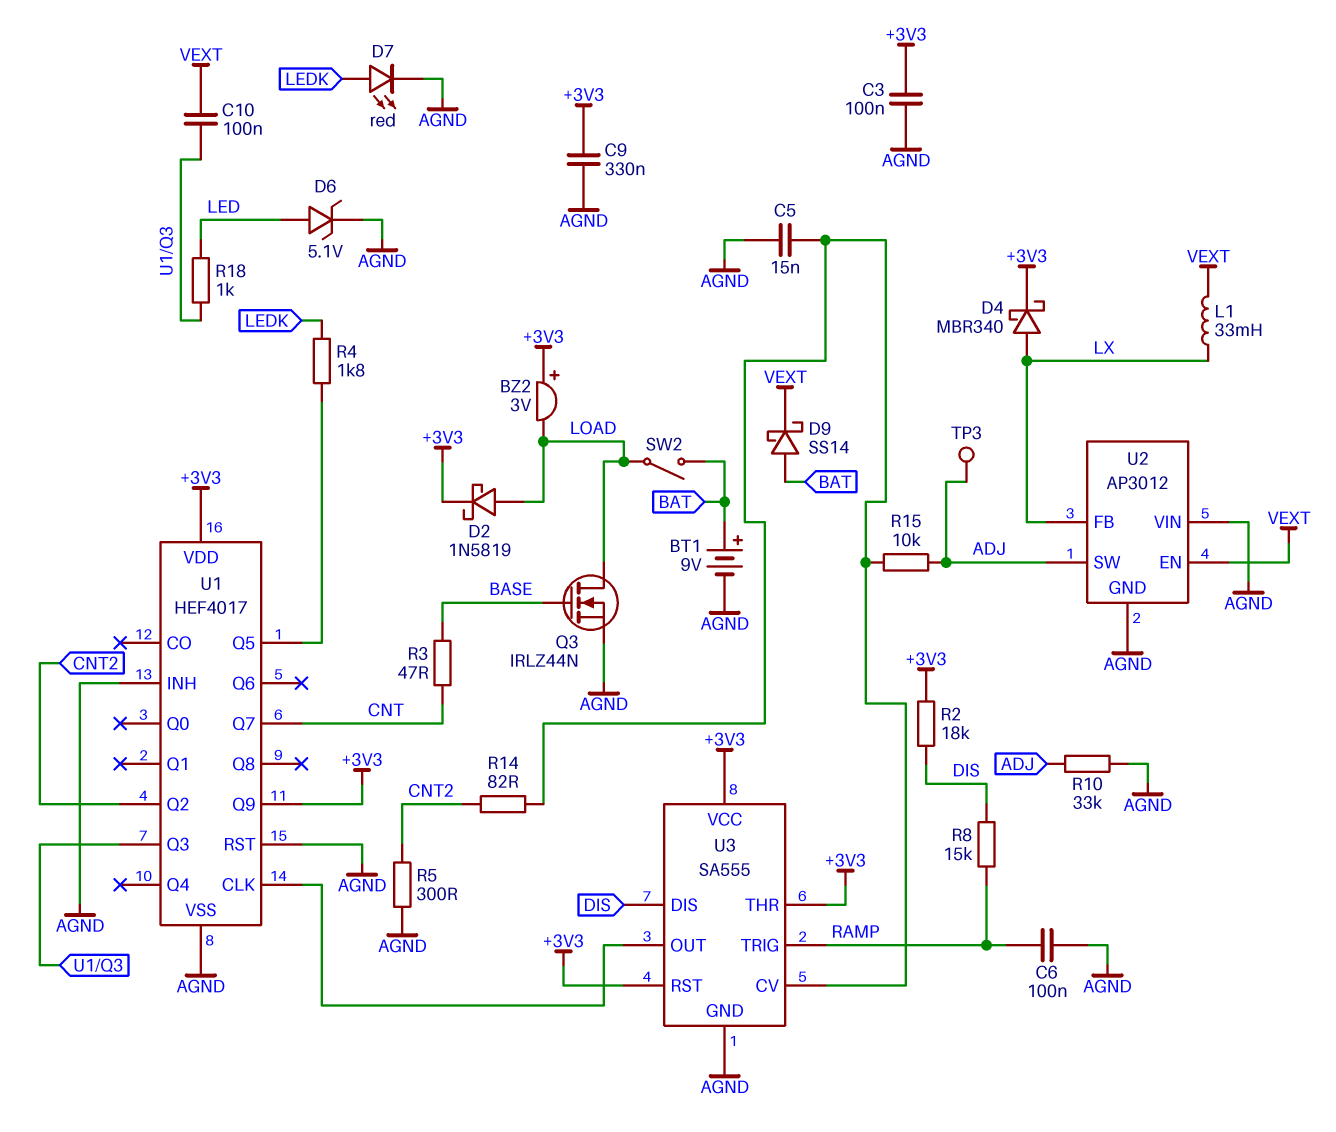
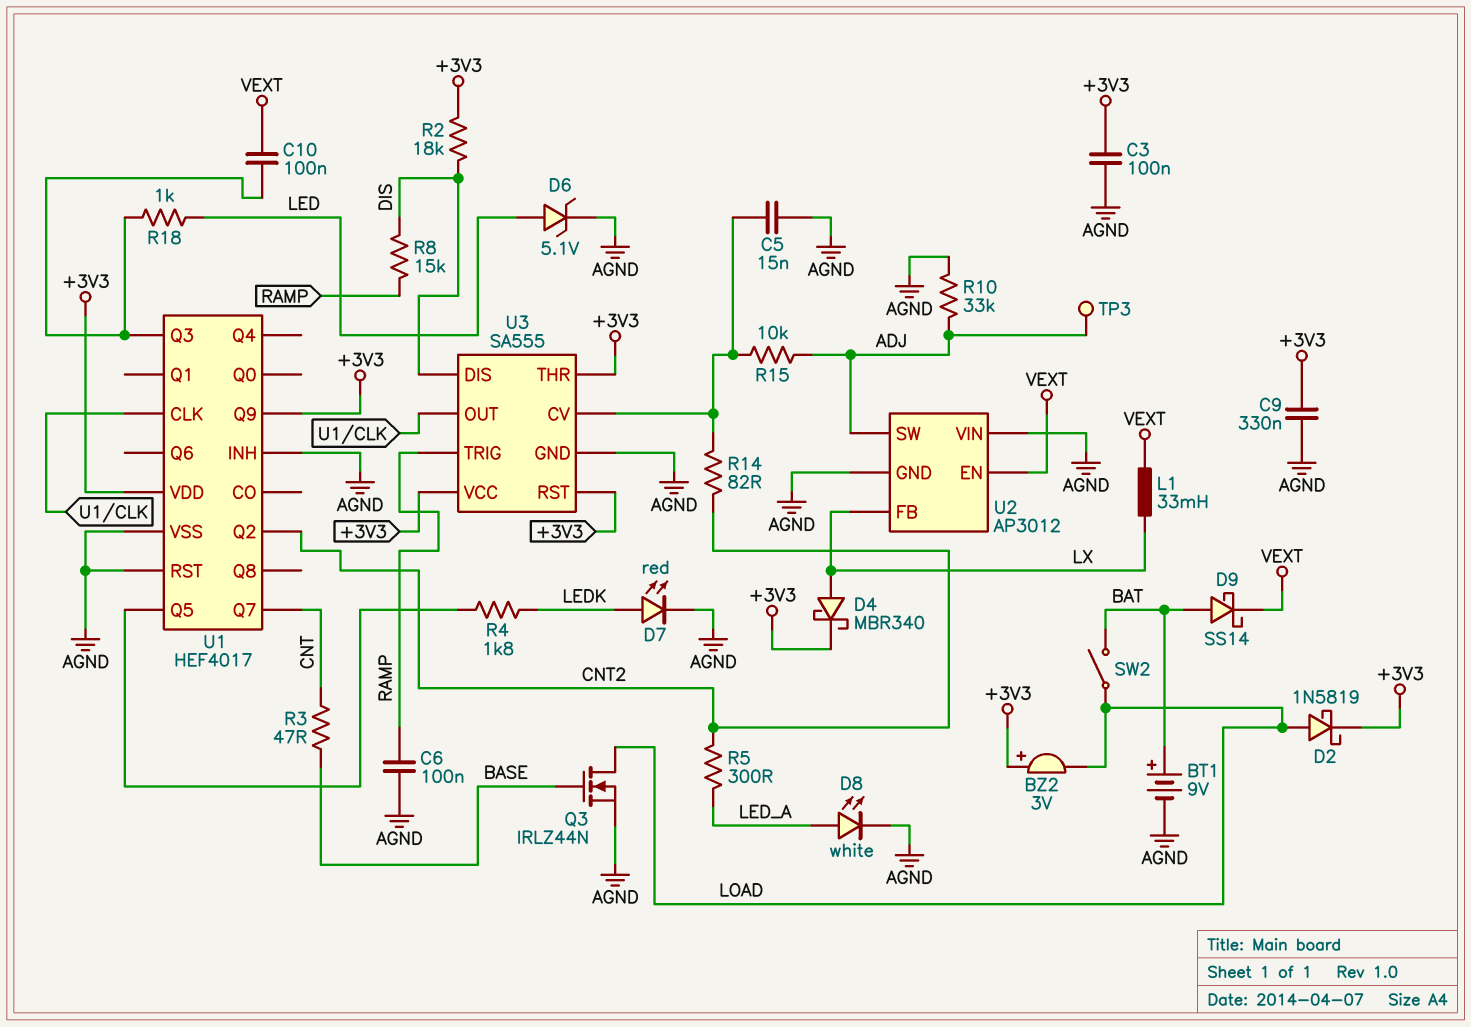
D8: none -> LED white (A LED_A, K AGND)
R5: 300 (AGND, CNT2) -> 300 (CNT2, LED_A)

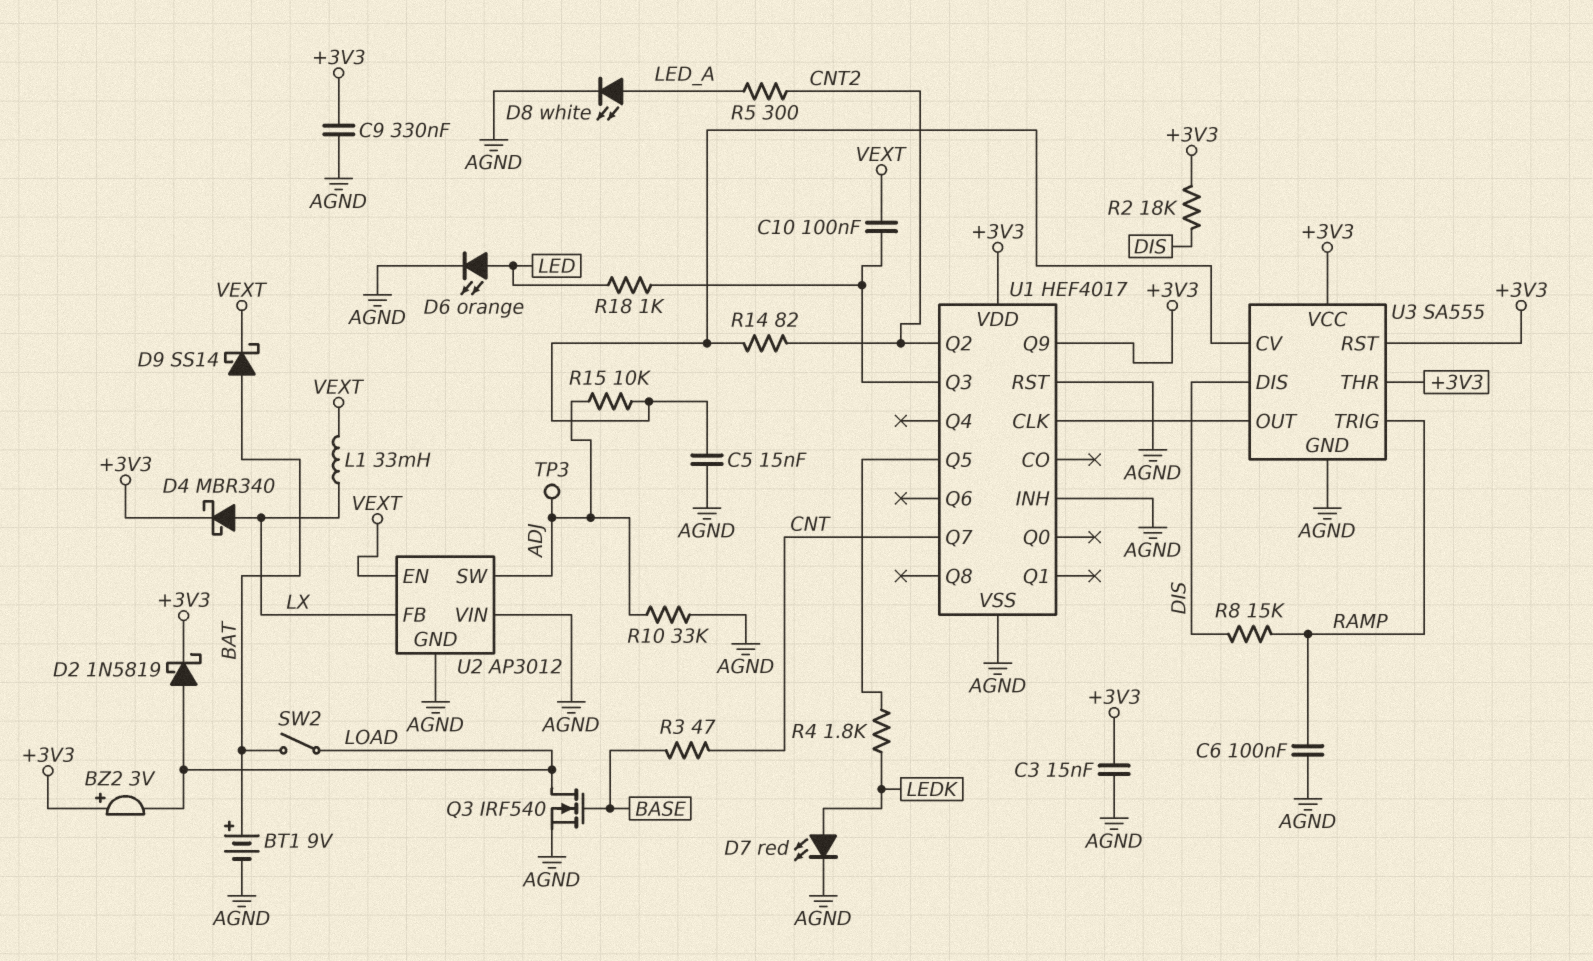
C3: 100nF (+3V3, AGND) -> 15nF (+3V3, AGND)
D6: zener 5.1V (A LED, K AGND) -> LED orange (A LED, K AGND)
Q3: NMOS IRLZ44N (G BASE, D LOAD, S AGND) -> NMOS IRF540 (G BASE, D LOAD, S AGND)

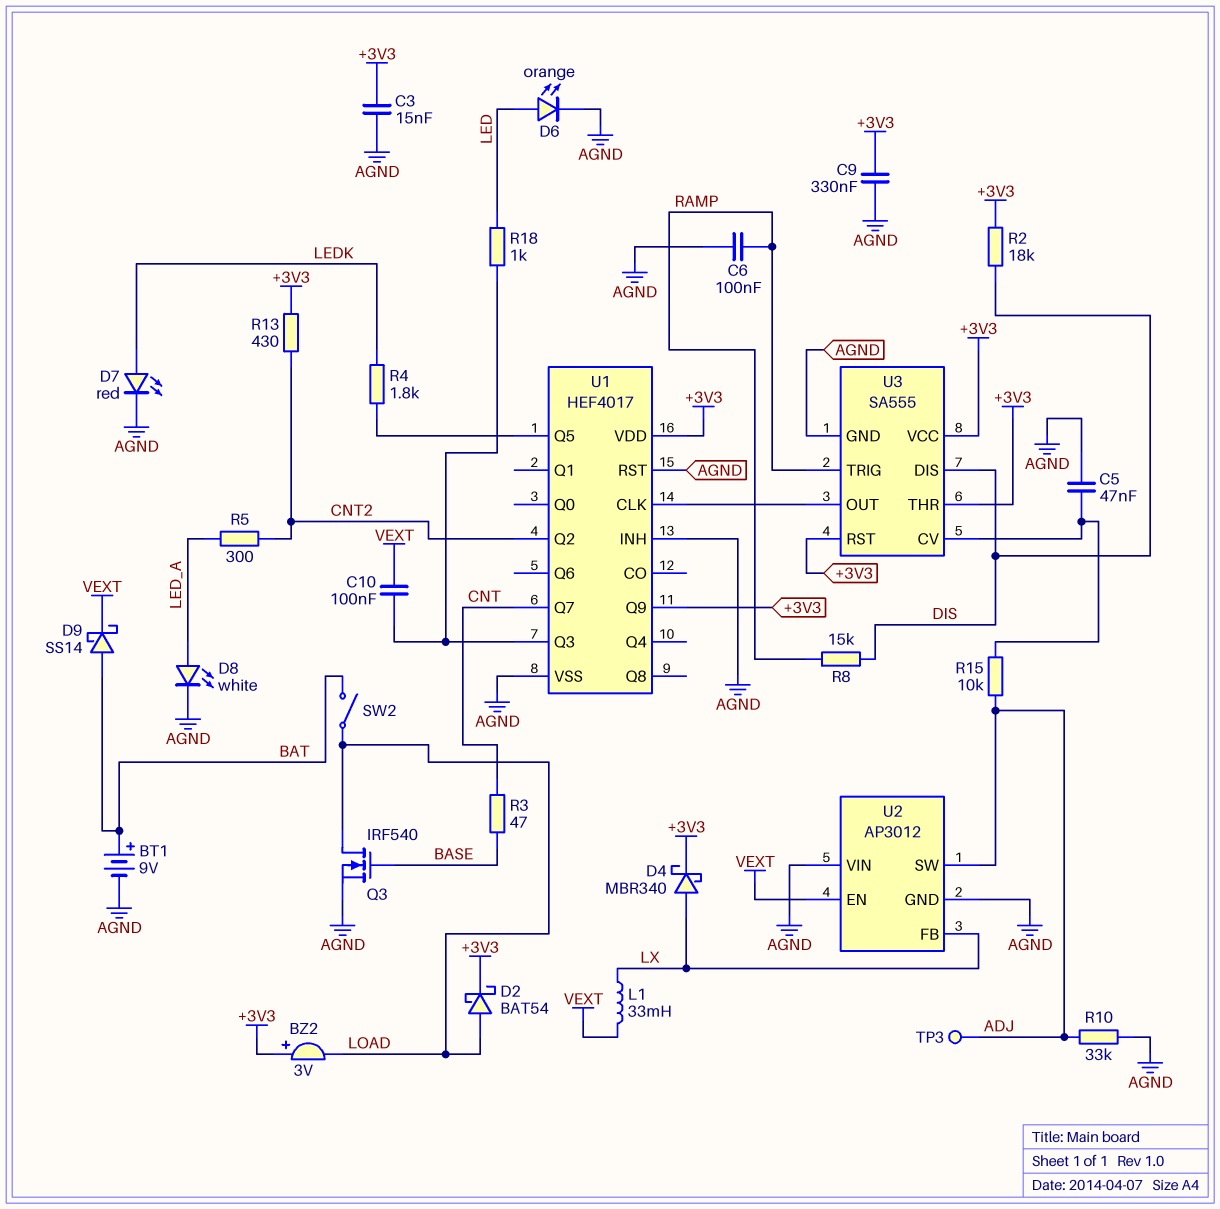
C5: 15nF (AGND, U3/CV) -> 47nF (AGND, U3/CV)
D2: schottky 1N5819 (A LOAD, K +3V3) -> schottky BAT54 (A LOAD, K +3V3)
R13: none -> 430 (+3V3, CNT2)
R14: 82 (CNT2, U3/CV) -> none

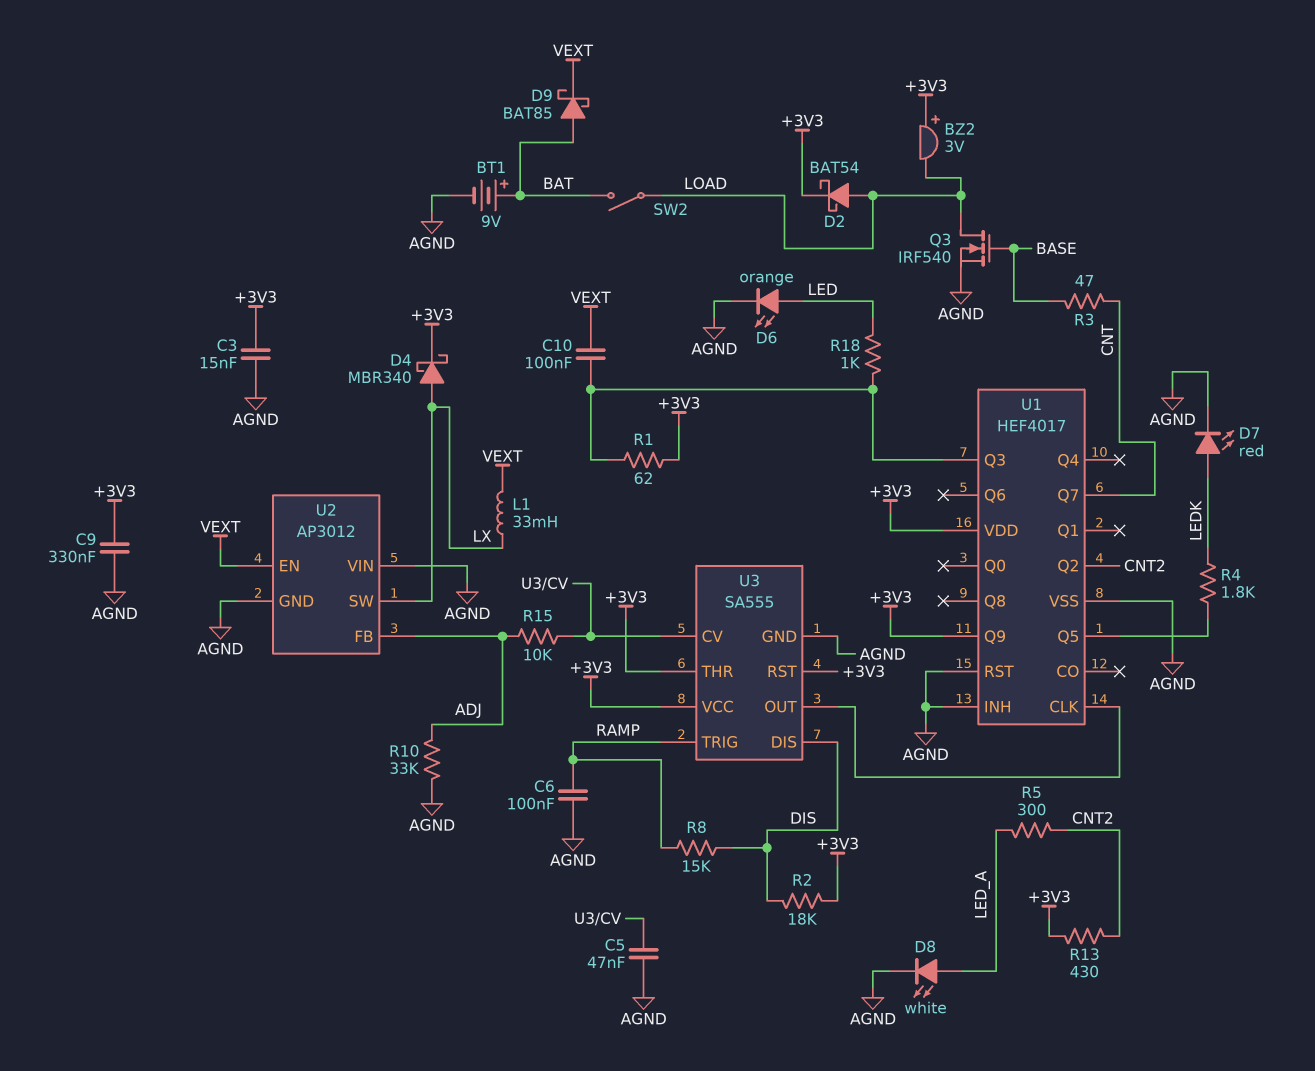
D9: schottky SS14 (A BAT, K VEXT) -> schottky BAT85 (A BAT, K VEXT)
R1: none -> 62 (+3V3, U1/Q3)
TP3: test point (ADJ) -> none
U2 pin FB: LX -> ADJ
U2 pin SW: ADJ -> LX

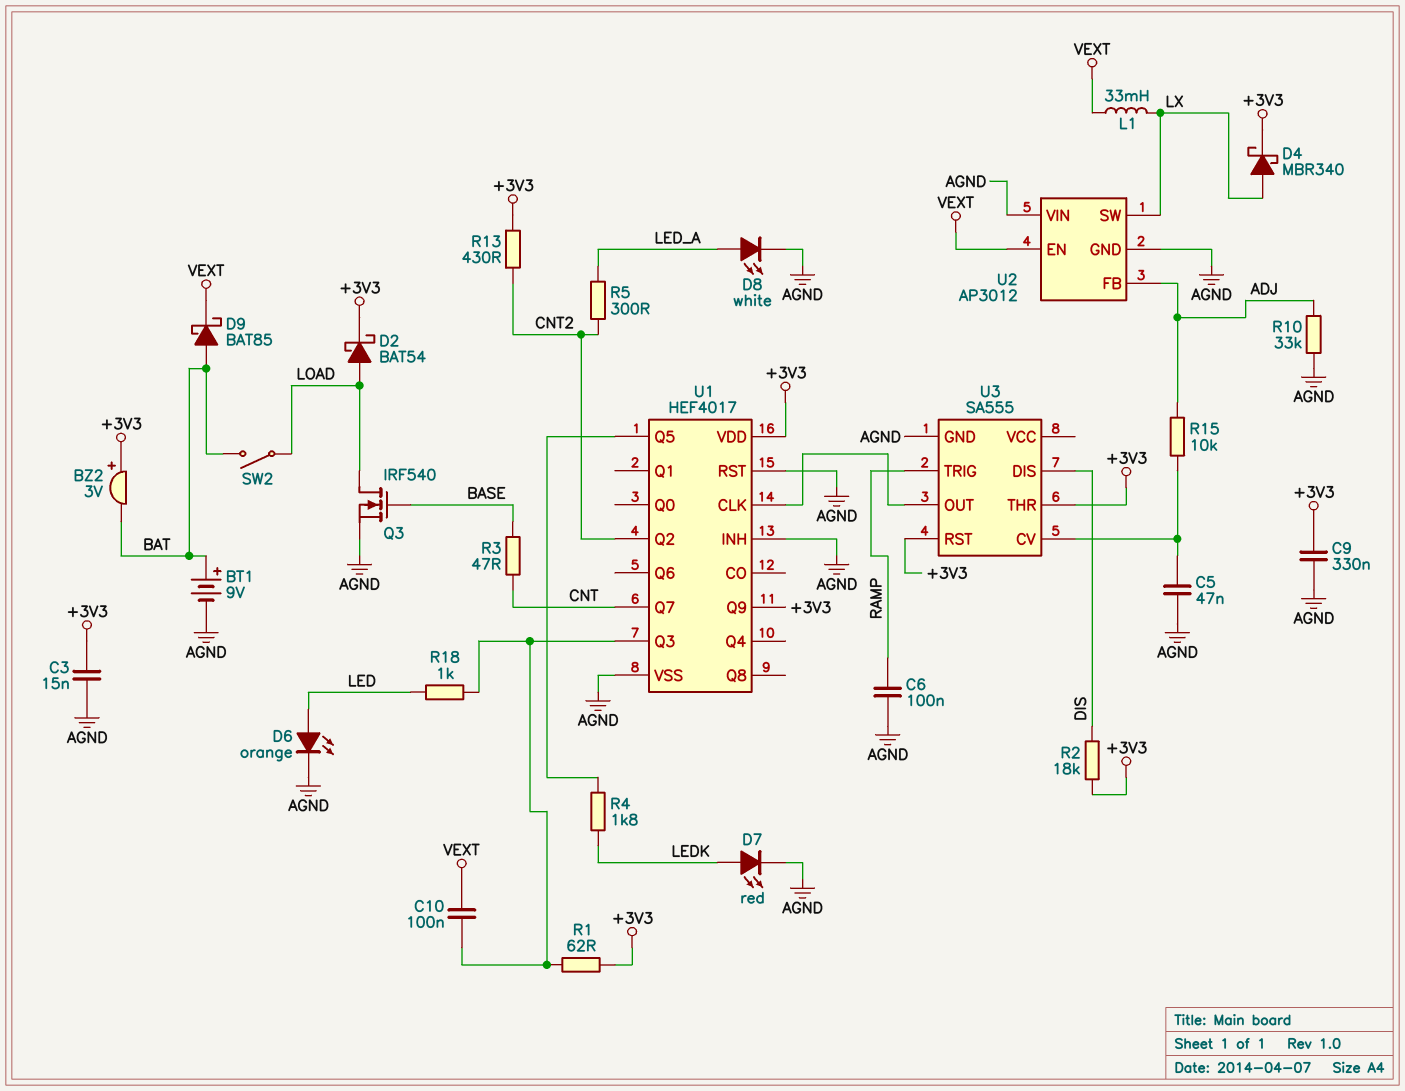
BZ2: buzzer 3V (plus +3V3, minus LOAD) -> buzzer 3V (plus +3V3, minus BAT)
R8: 15k (DIS, RAMP) -> none
U3 pin VCC: +3V3 -> none

